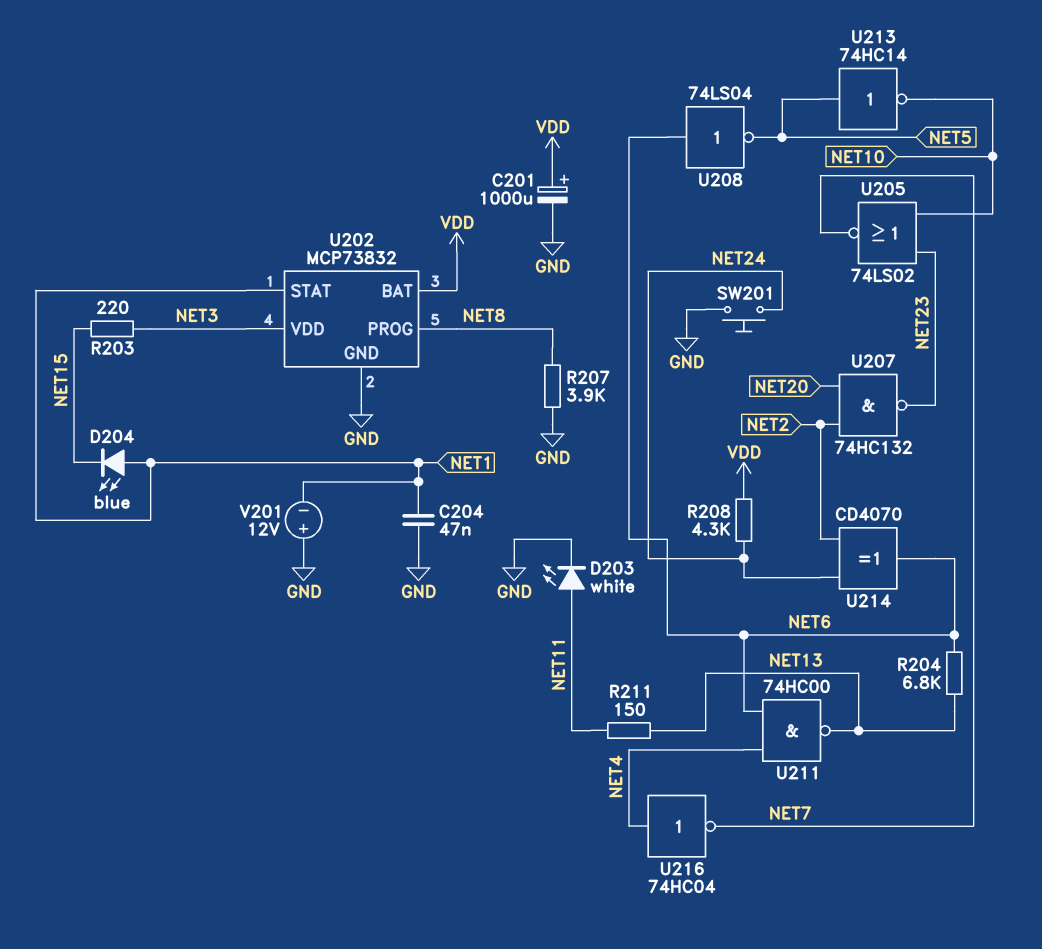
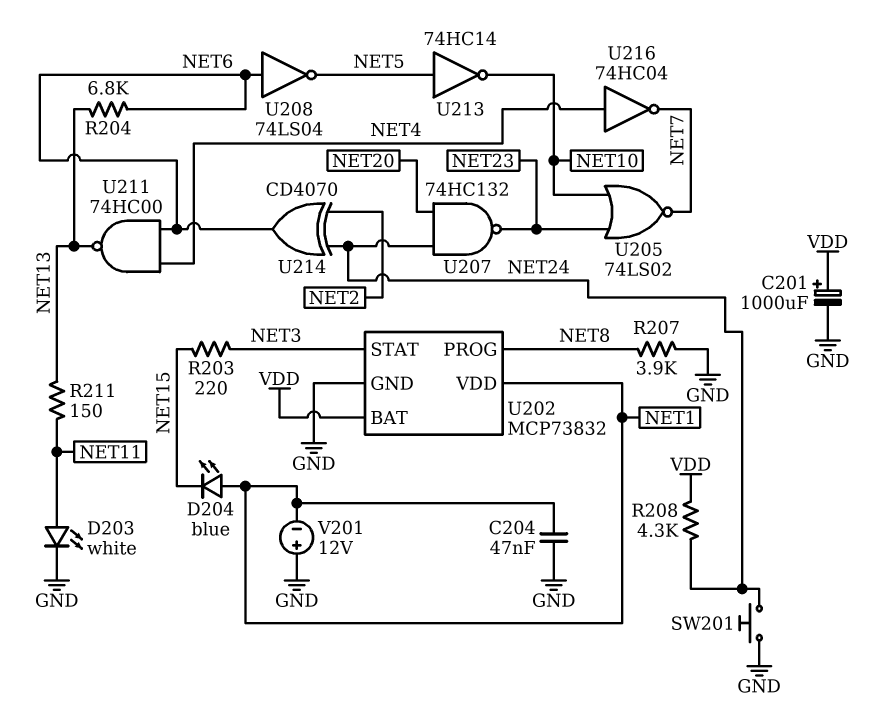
U202 pin STAT: NET1 -> NET3
U202 pin VDD: NET3 -> NET1
U207: NAND 74HC132 (in NET2, in NET20, out NET23) -> NAND 74HC132 (in NET20, in NET24, out NET23)

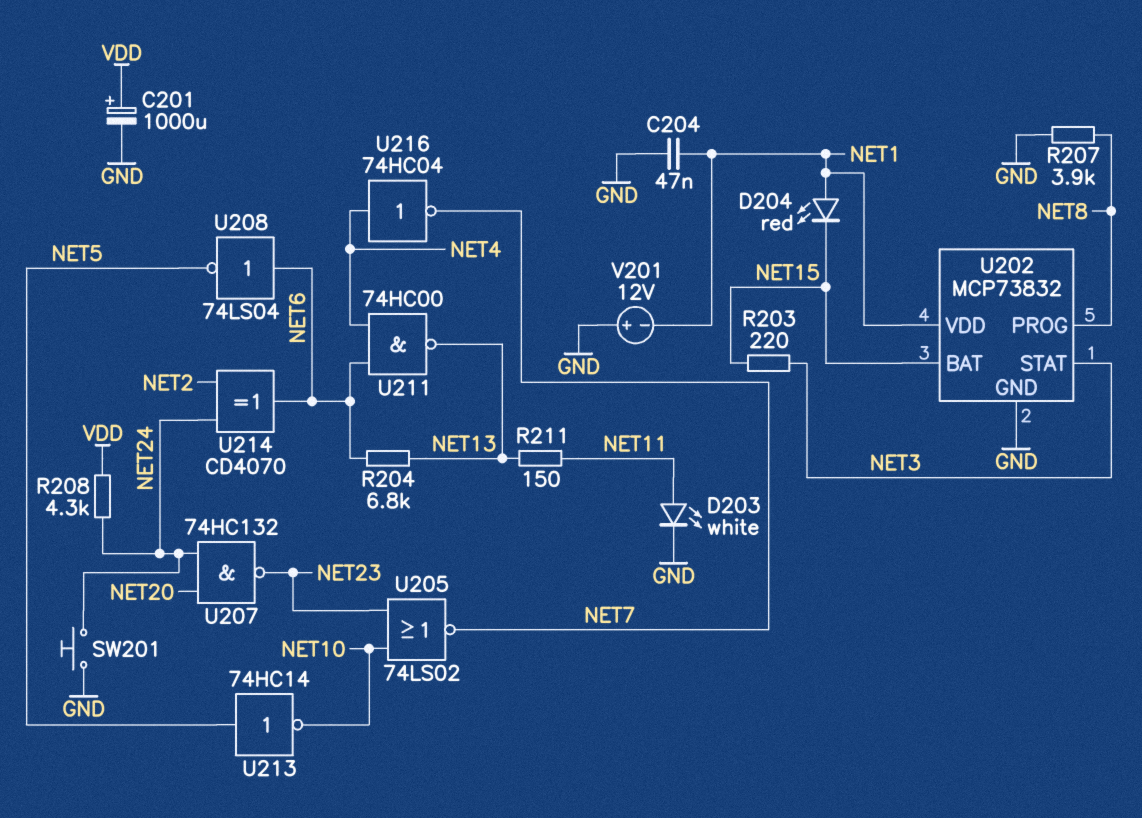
D204: LED blue (A NET1, K NET15) -> LED red (A NET1, K NET15)
U202 pin BAT: VDD -> NET15

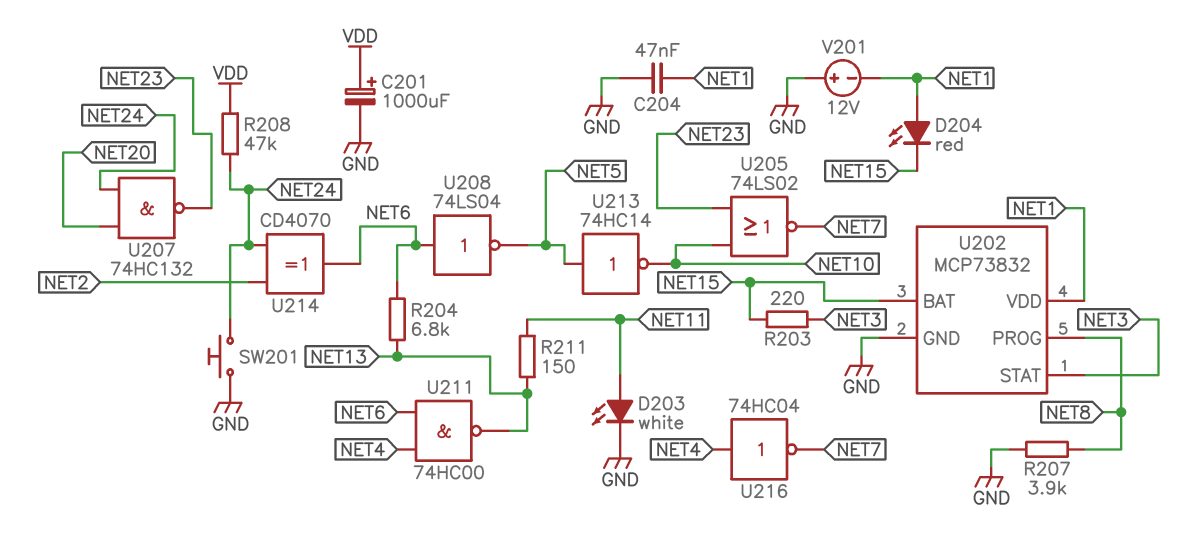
R208: 4.3k (NET24, VDD) -> 47k (NET24, VDD)

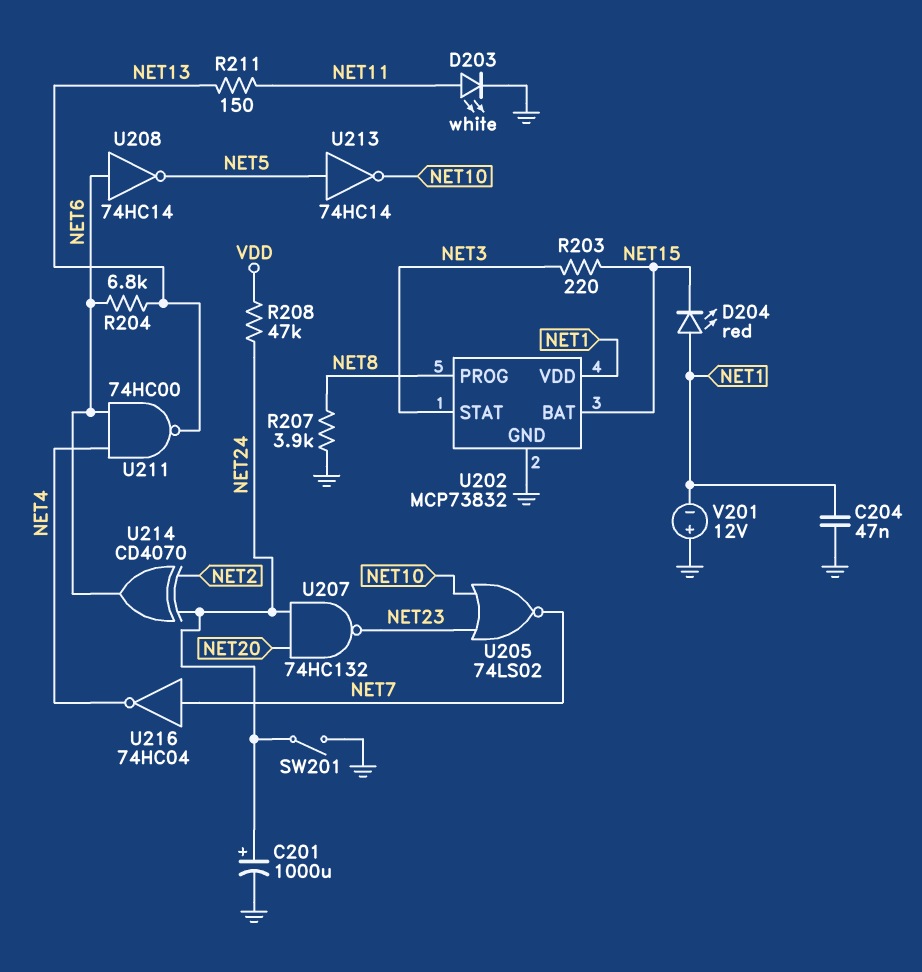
C201: 1000uF (plus VDD, minus GND) -> 1000uF (plus NET24, minus GND)
SW201: button (GND, NET24) -> switch (GND, NET24)
U208: NOT 74LS04 (in NET6, out NET5) -> NOT 74HC14 (in NET6, out NET5)
U216: NOT 74HC04 (in NET4, out NET7) -> NOT 74HC04 (in NET7, out NET4)

